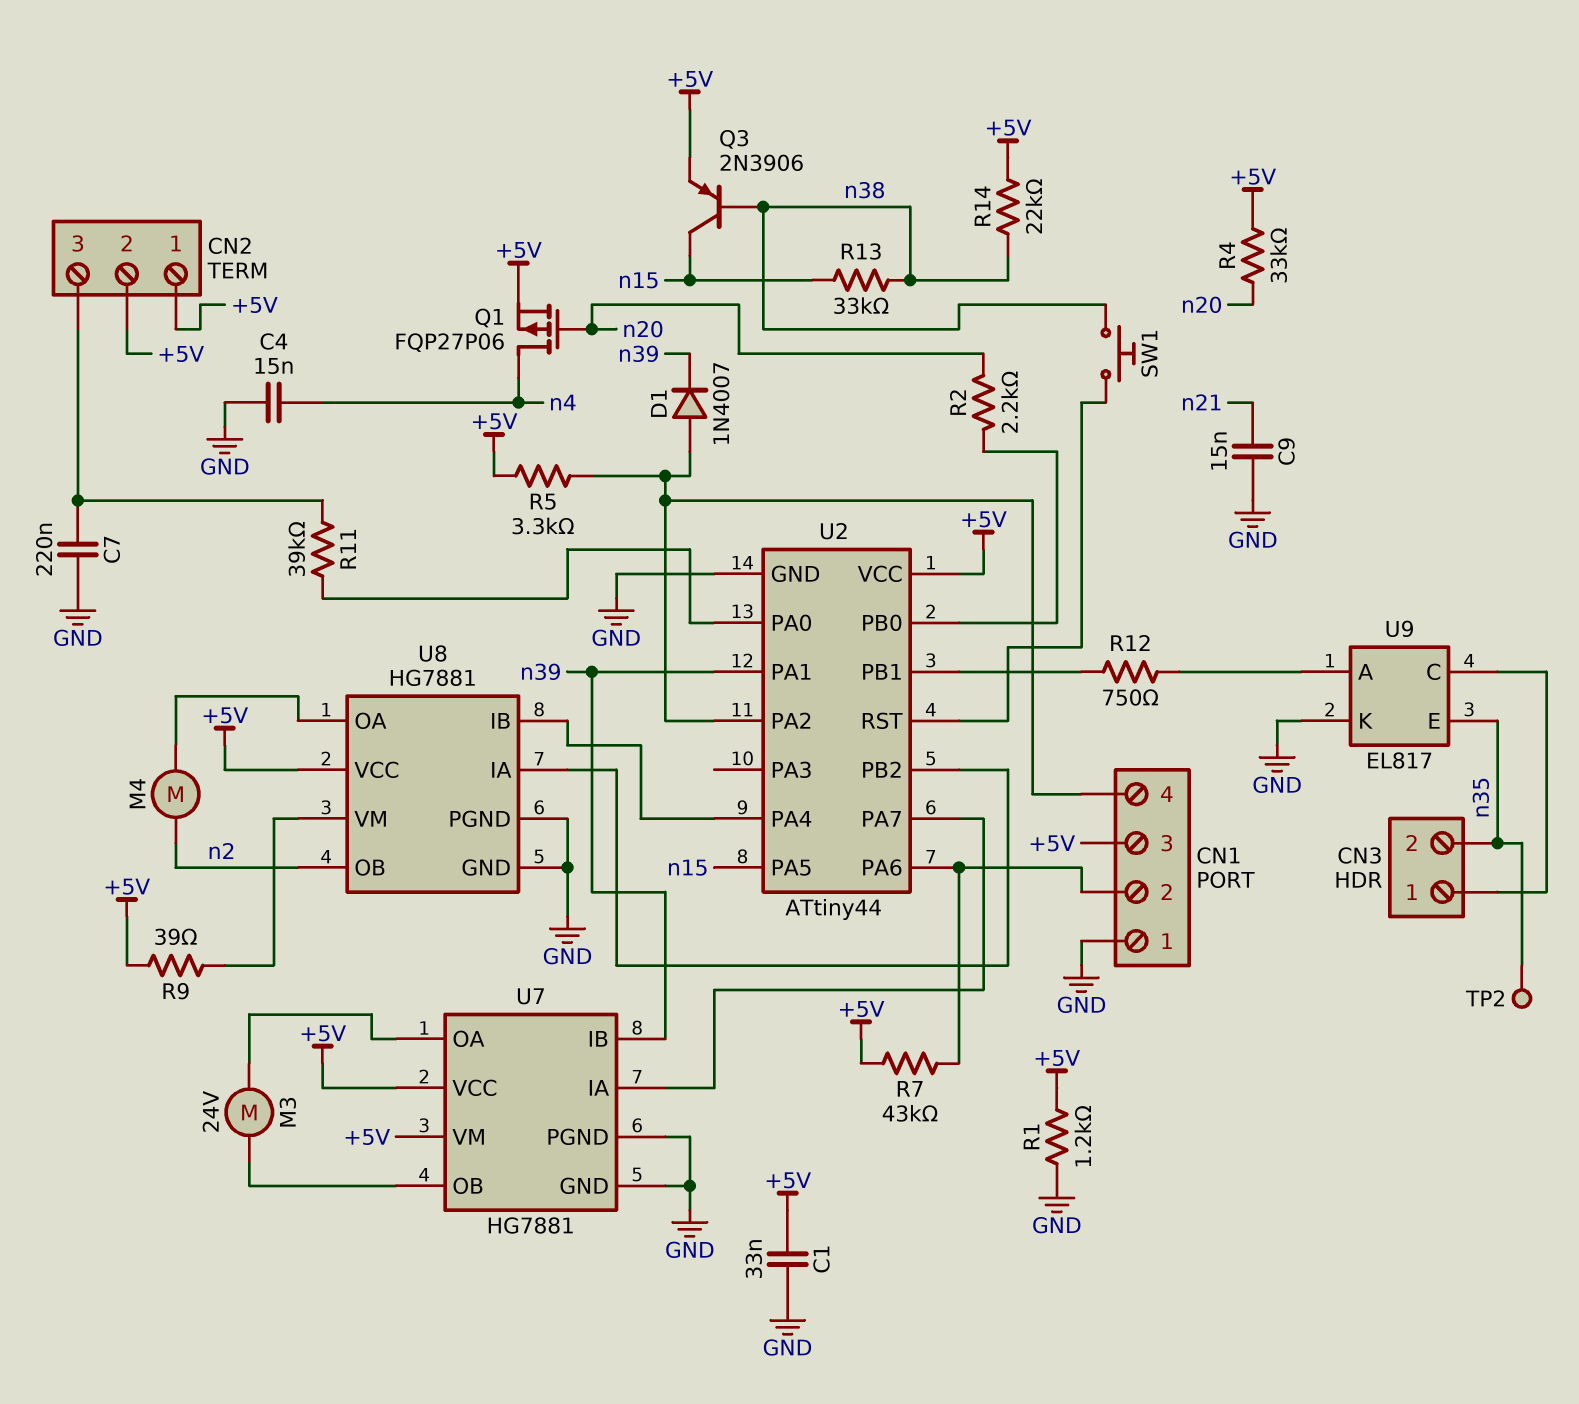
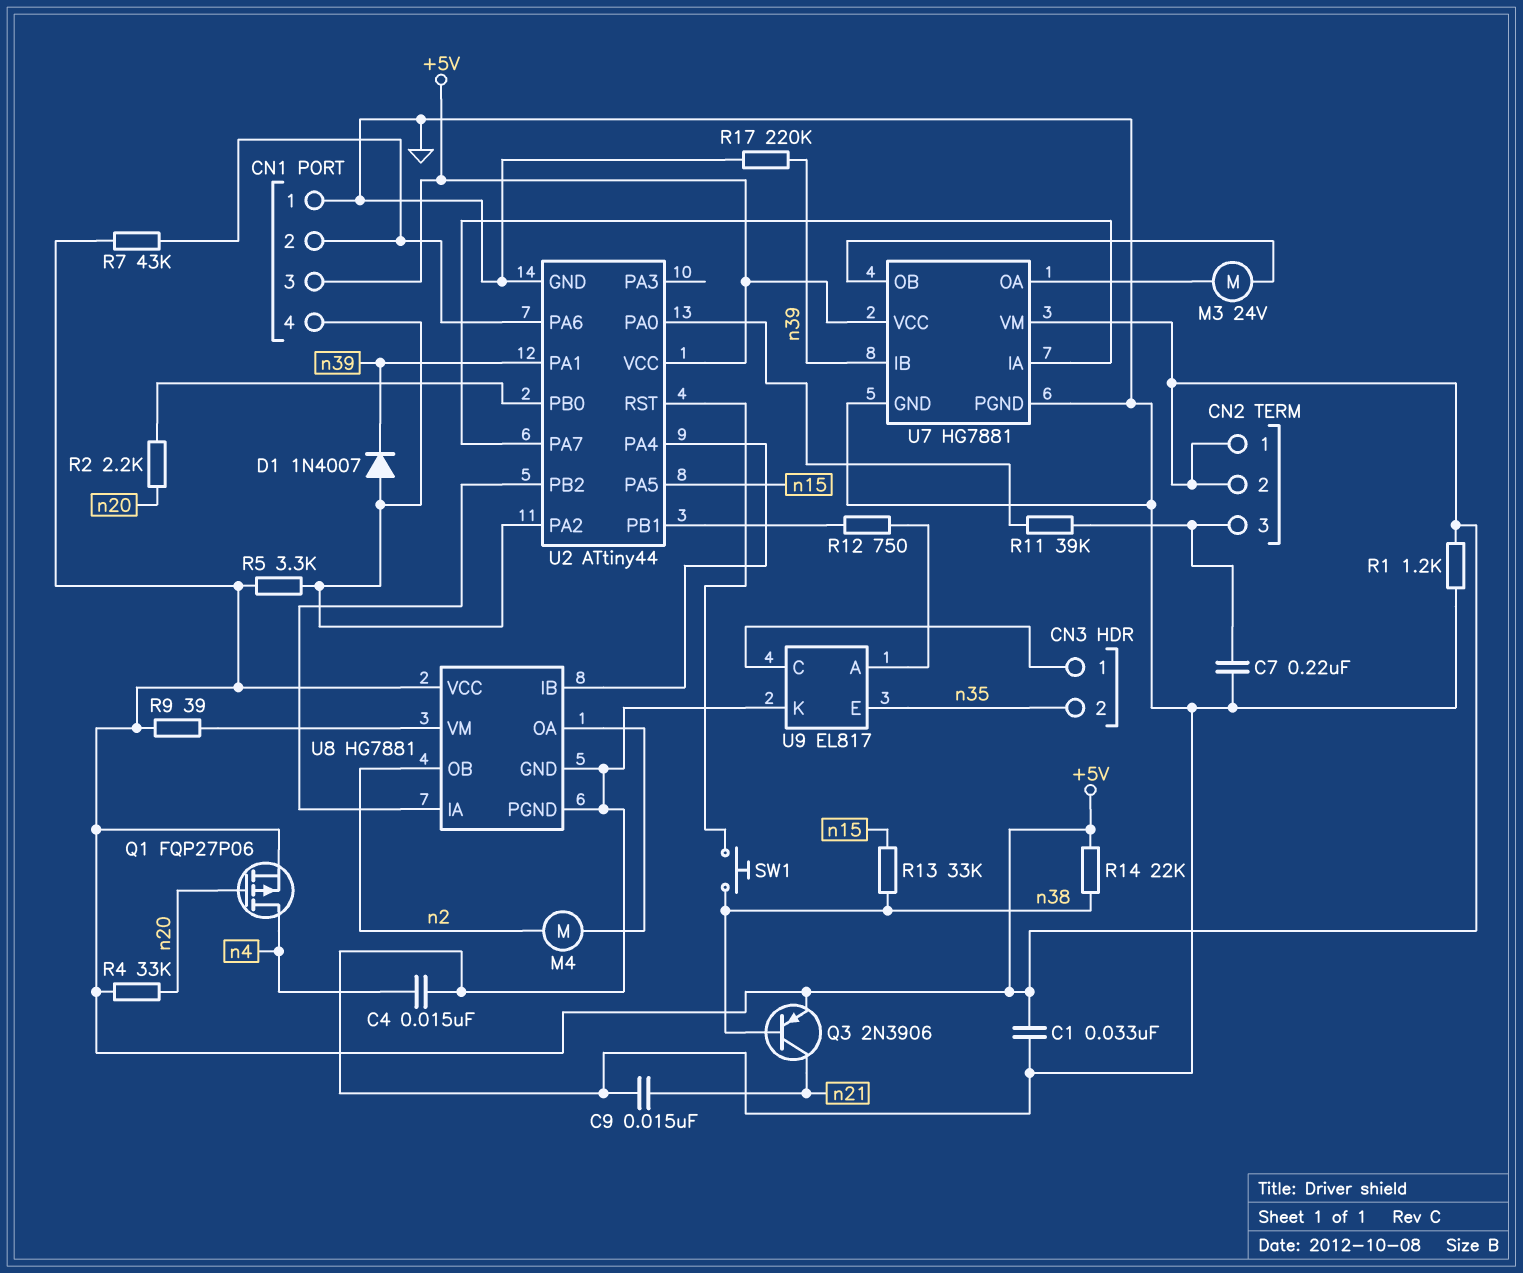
Q3: PNP 2N3906 (B n38, C n15, E +5V) -> PNP 2N3906 (B n38, C n21, E +5V)
R17: none -> 220k (GND, n39)
TP2: test point (n35) -> none

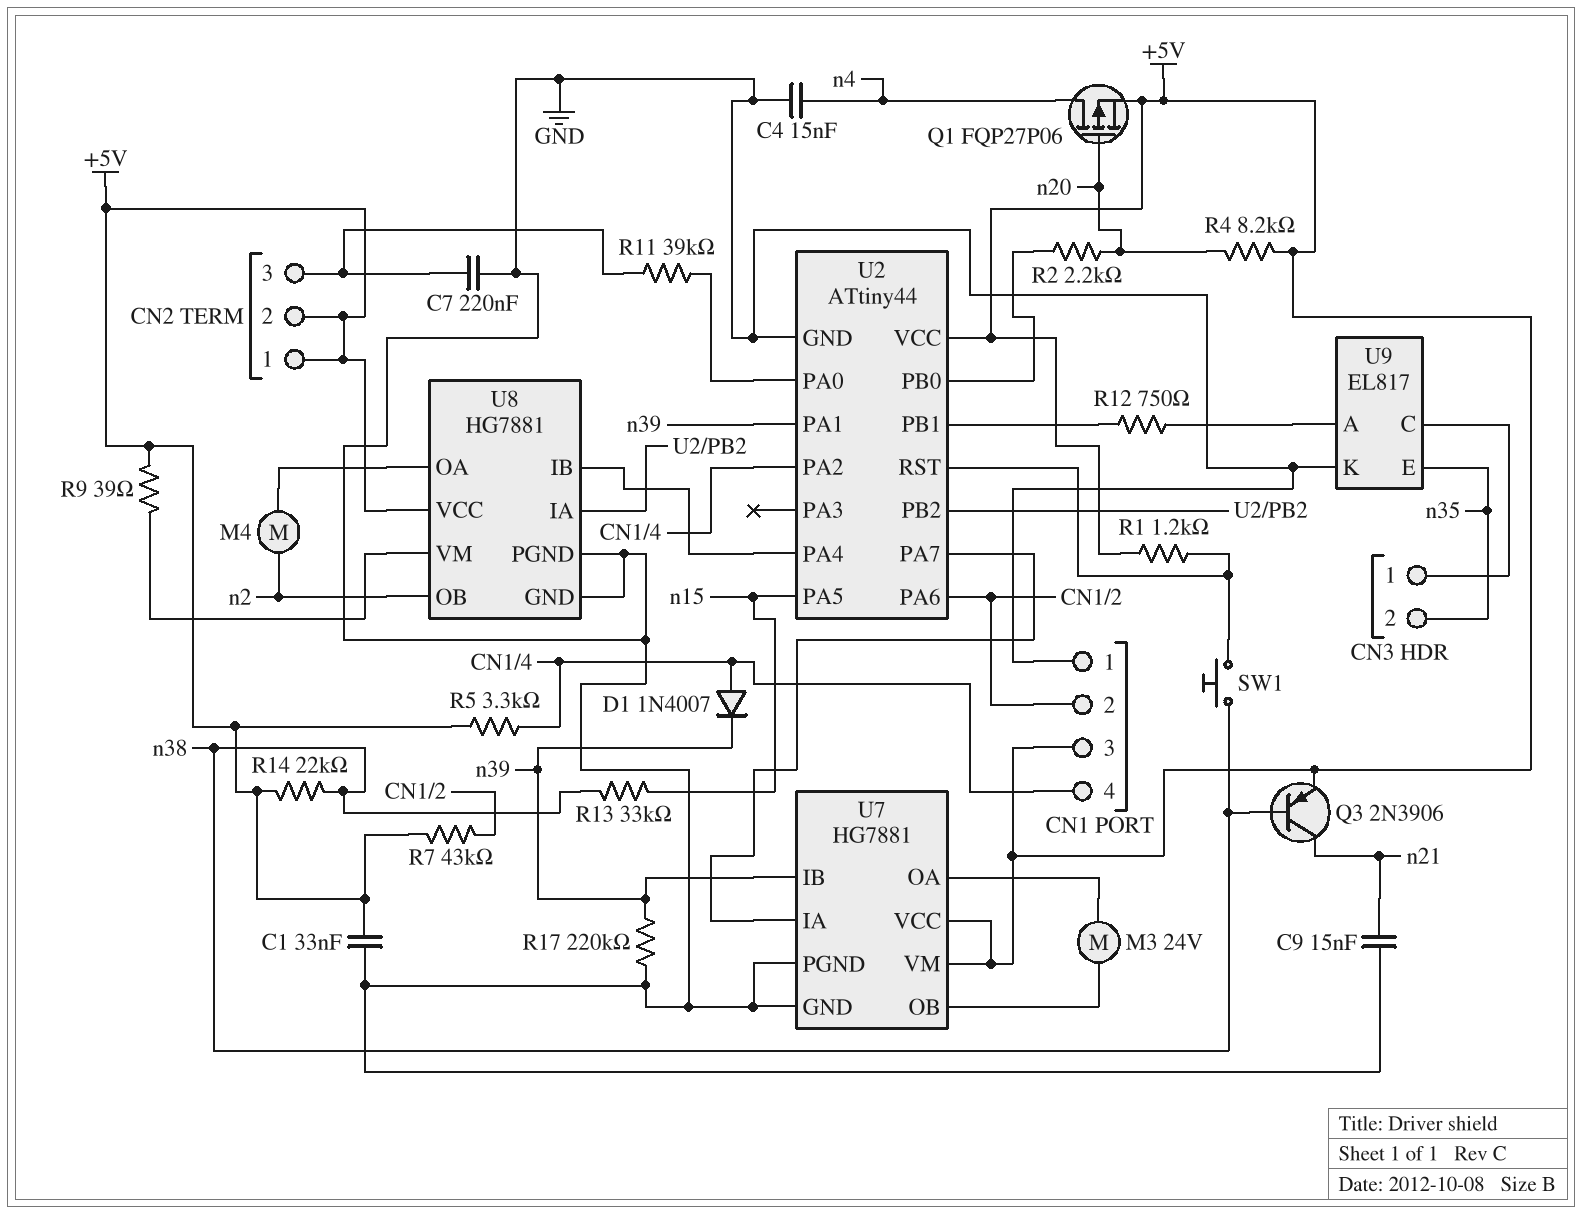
R1: 1.2k (+5V, GND) -> 1.2k (+5V, U2/RST)
R4: 33k (+5V, n20) -> 8.2k (+5V, n20)

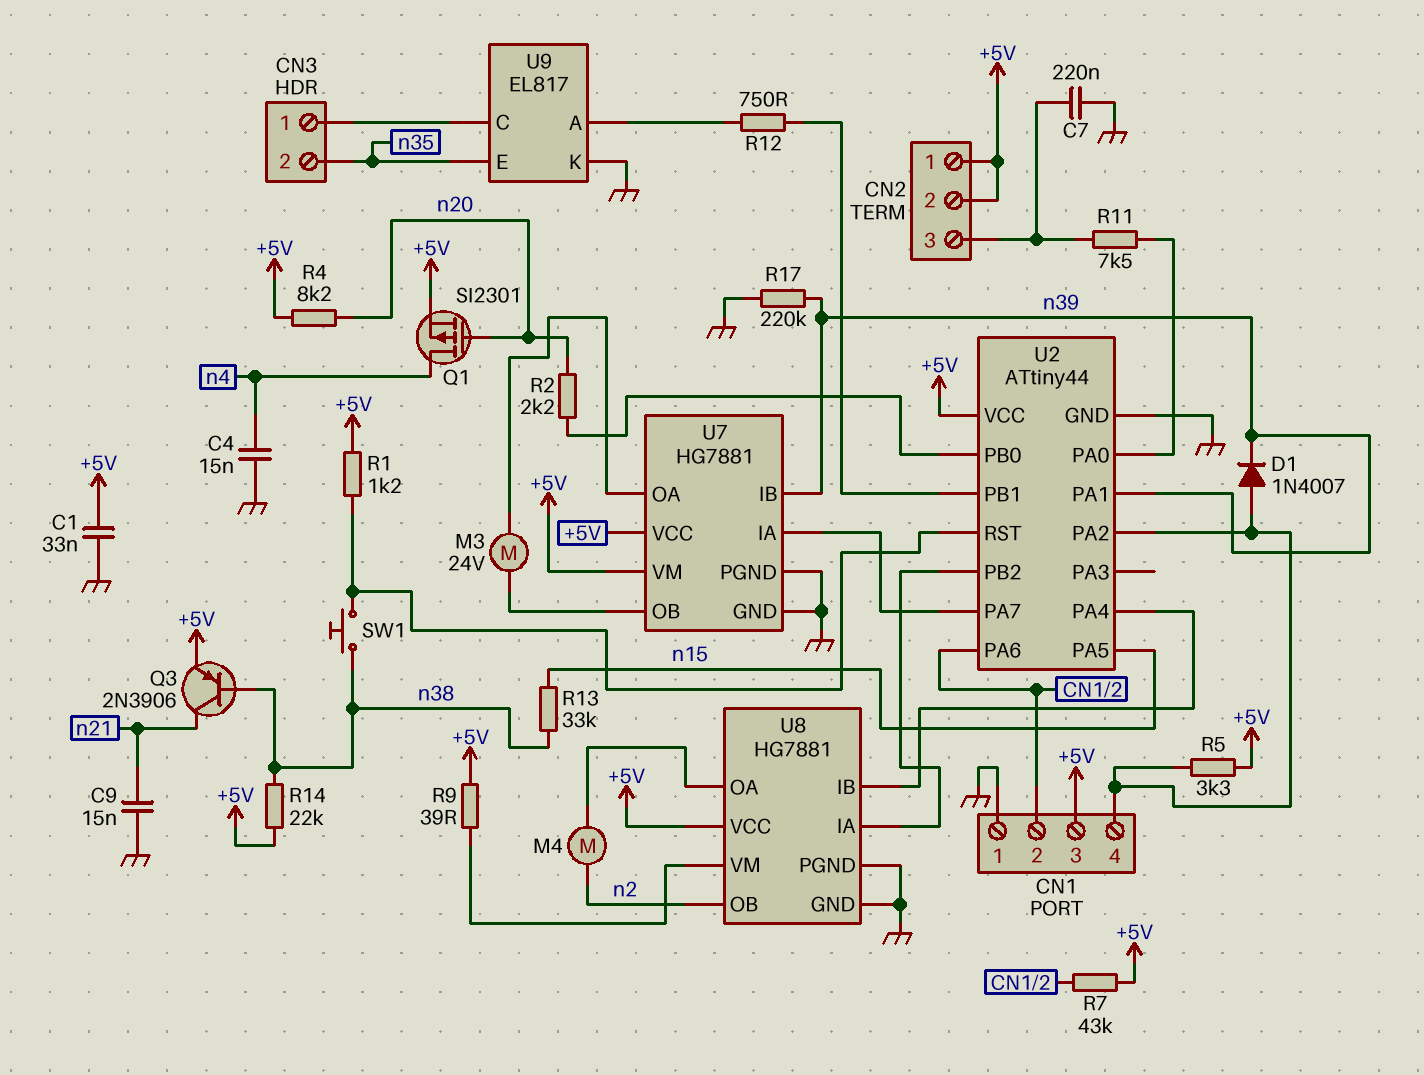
Q1: PMOS FQP27P06 (G n20, D n4, S +5V) -> PMOS SI2301 (G n20, D n4, S +5V)
R11: 39k (CN2/3, U2/PA0) -> 7.5k (CN2/3, U2/PA0)

